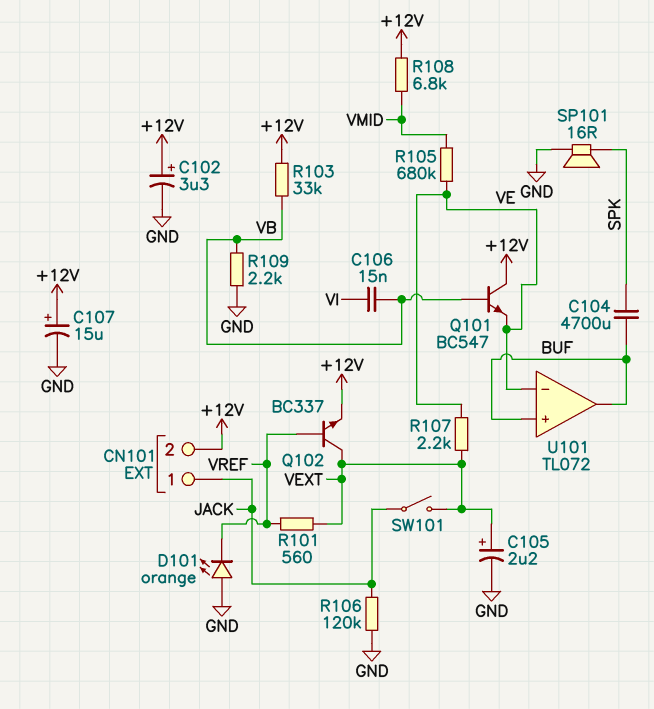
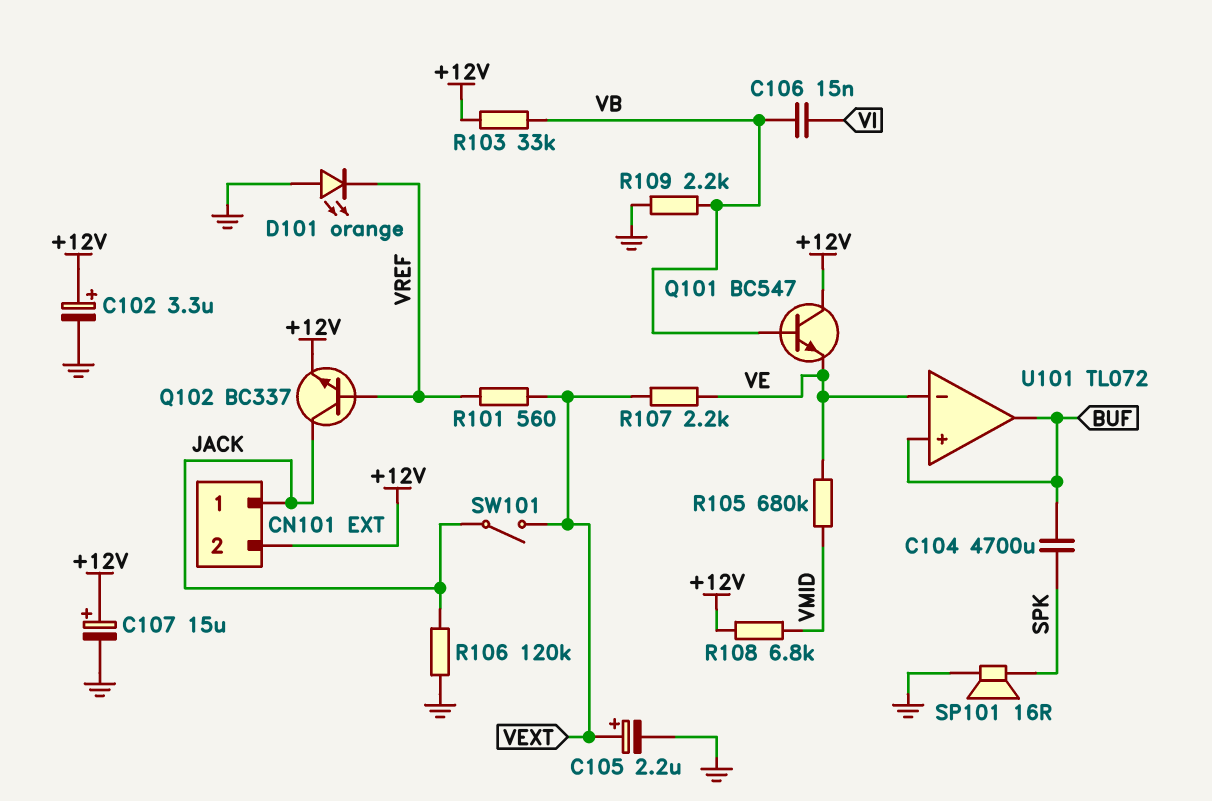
Q102: NPN BC337 (B VREF, C VEXT, E +12V) -> NPN BC337 (B VREF, C JACK, E +12V)

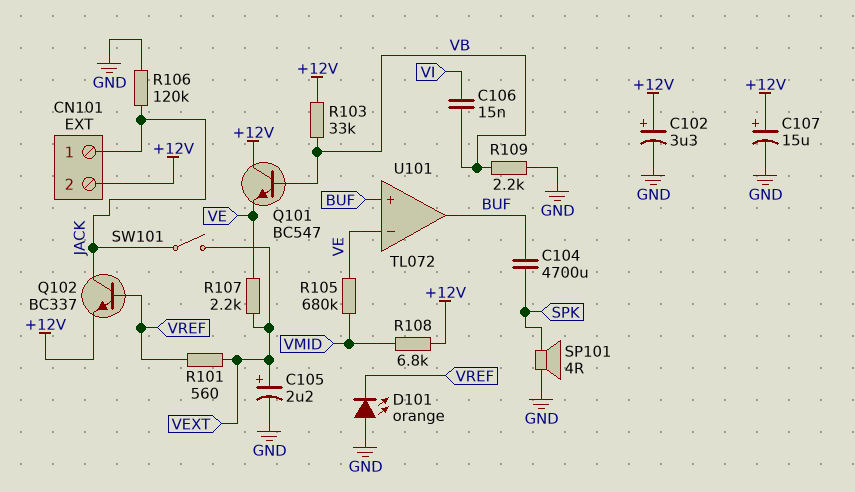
SP101: speaker 16R (GND, SPK) -> speaker 4R (GND, SPK)

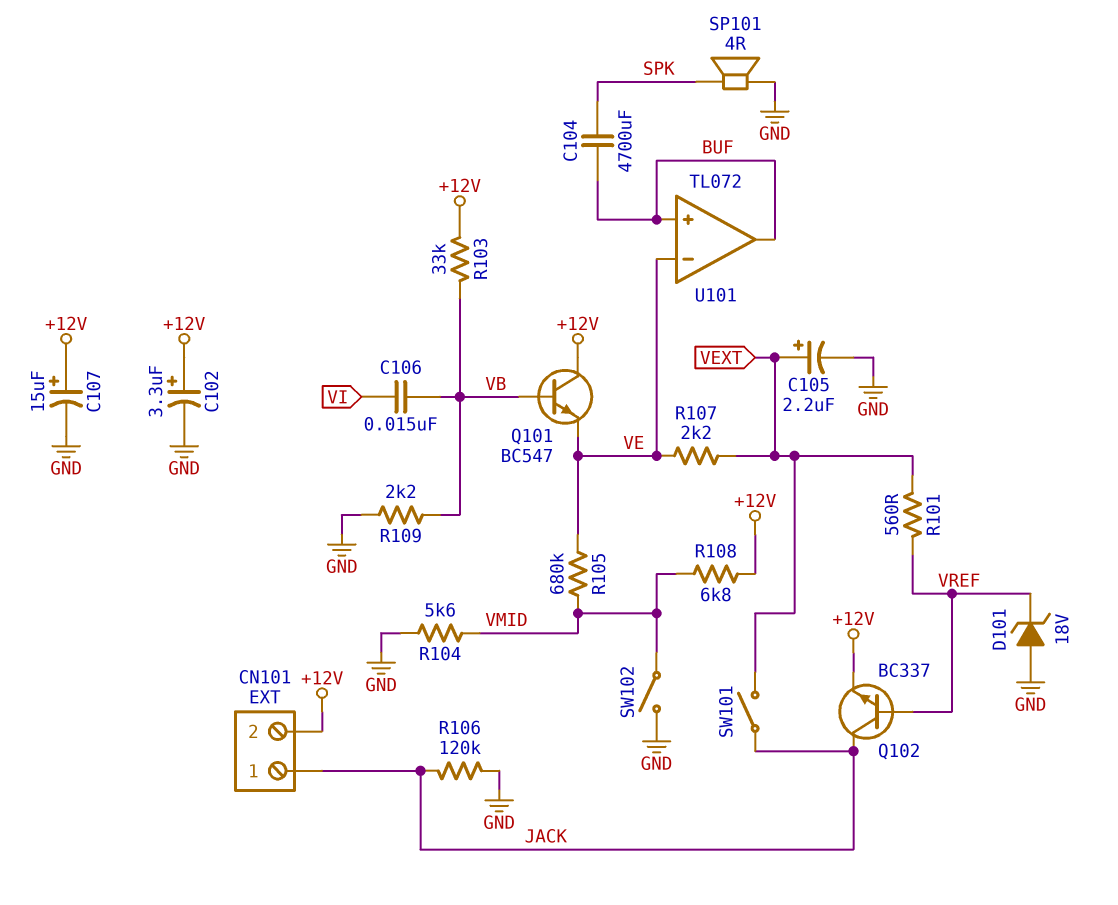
D101: LED orange (A GND, K VREF) -> zener 18V (A GND, K VREF)
R104: none -> 5.6k (GND, VMID)
SW102: none -> switch (GND, VMID)

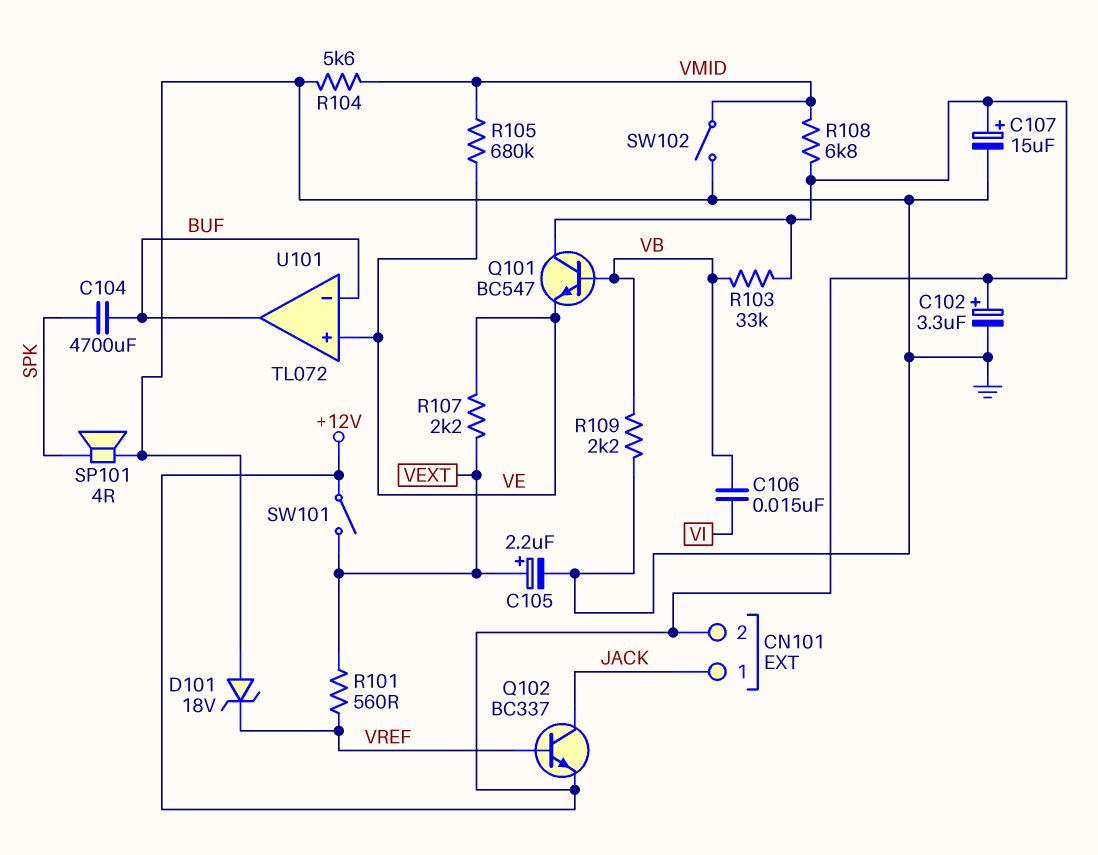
R106: 120k (GND, JACK) -> none
SW101: switch (JACK, VEXT) -> switch (+12V, VEXT)
U101 pin in+: BUF -> VE
U101 pin in-: VE -> BUF

